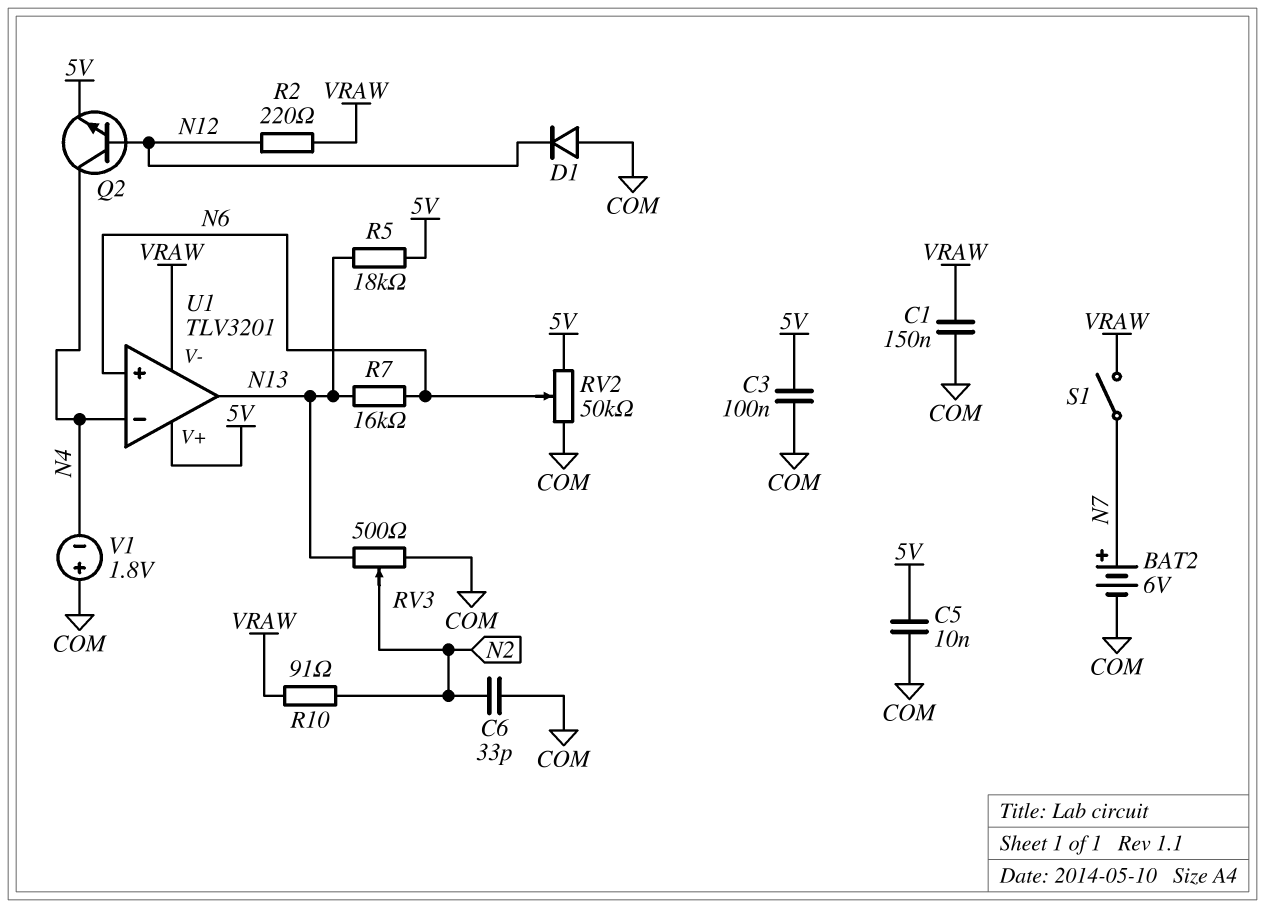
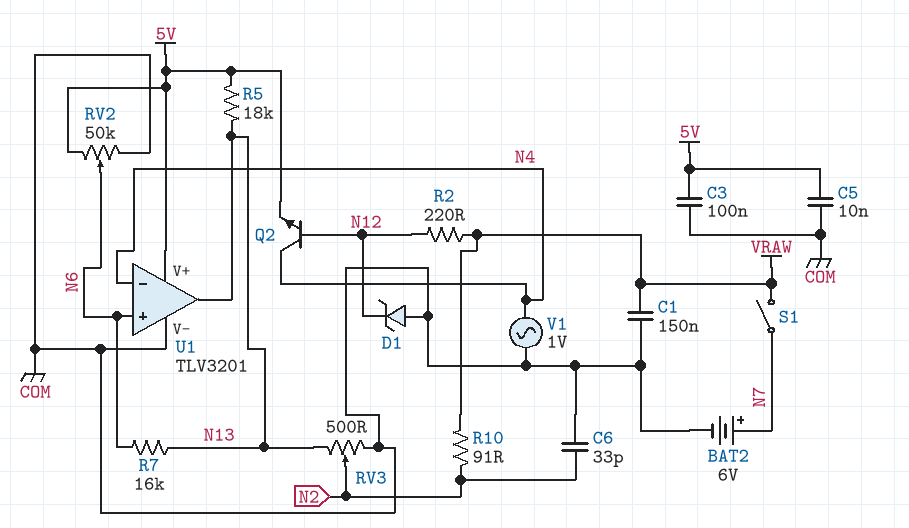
D1: diode (A COM, K N12) -> zener (A COM, K N12)
U1 pin V-: VRAW -> COM
V1: 1.8V (plus COM, minus N4) -> AC 1V (COM, N4)

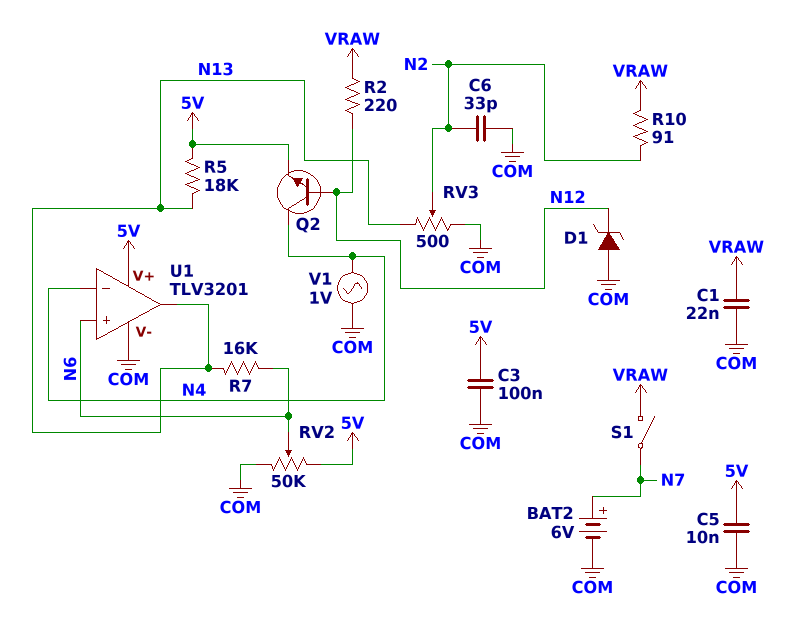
C1: 150nF (COM, VRAW) -> 22nF (COM, VRAW)

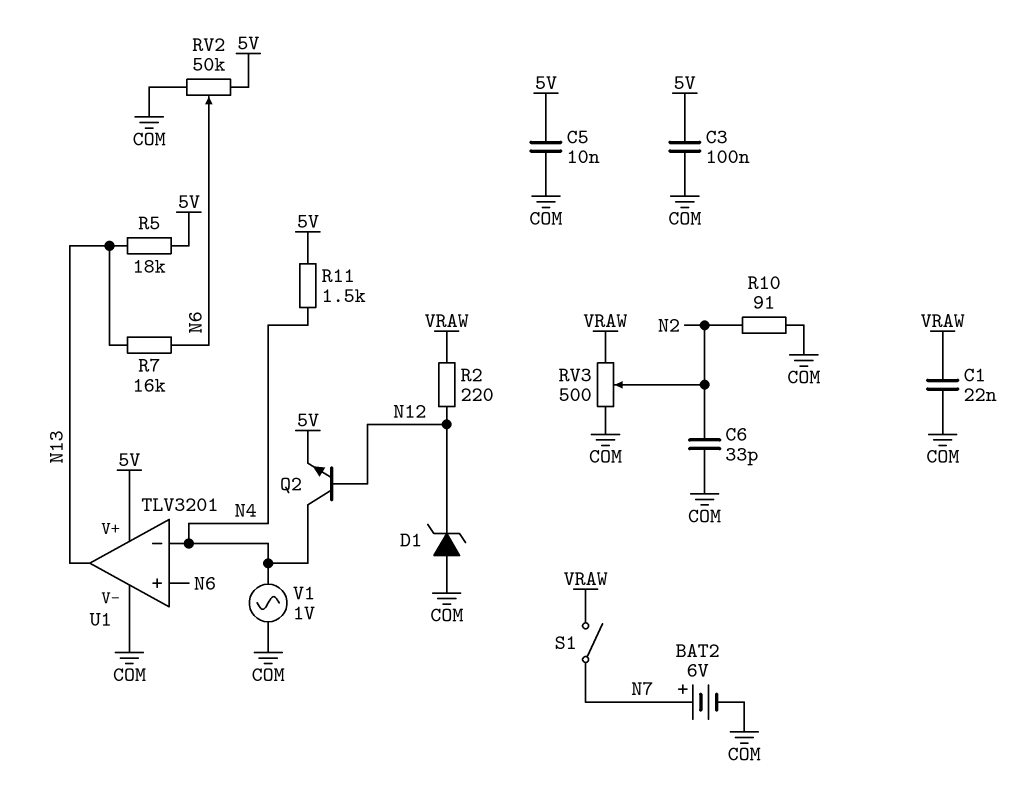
R10: 91 (N2, VRAW) -> 91 (COM, N2)
R11: none -> 1.5k (5V, N4)
RV3: 500 (COM, N13, wiper N2) -> 500 (COM, VRAW, wiper N2)

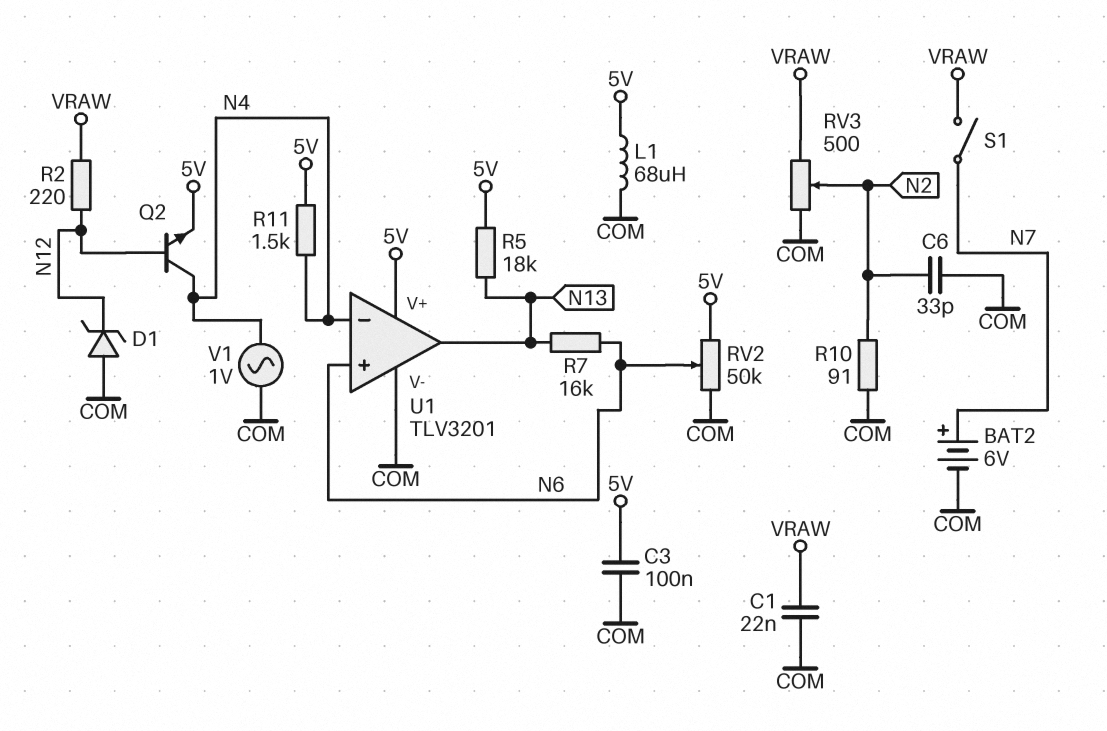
C5: 10nF (5V, COM) -> none
L1: none -> 68uH (5V, COM)

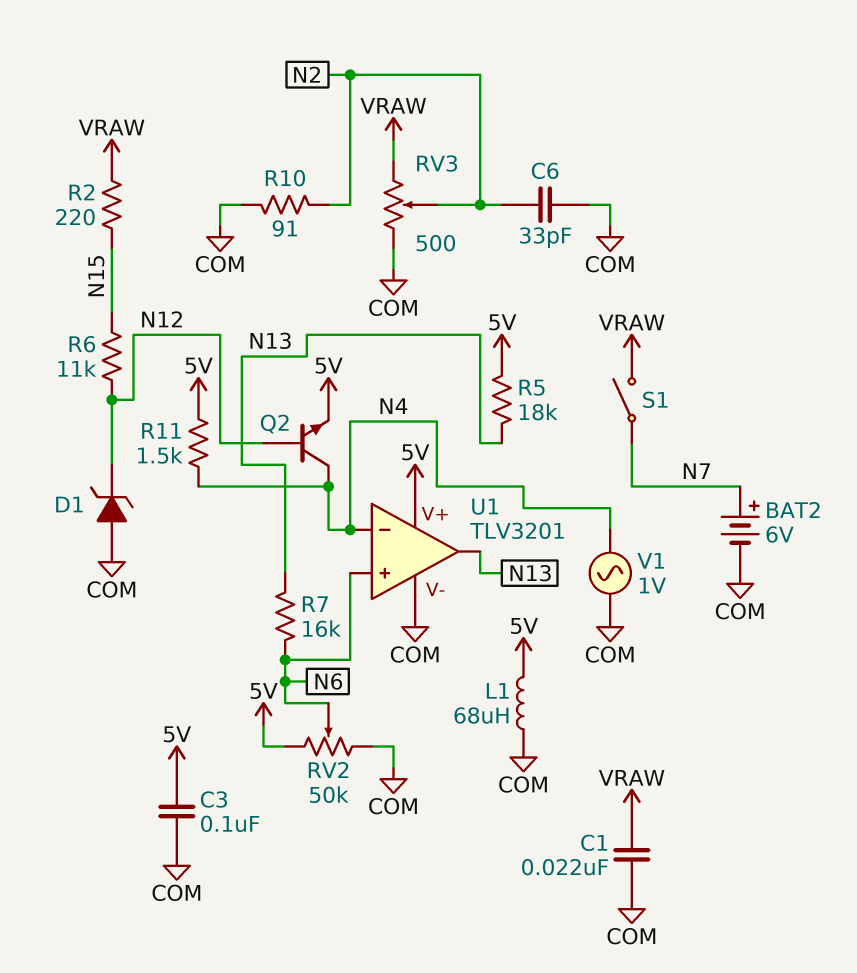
R2: 220 (N12, VRAW) -> 220 (N15, VRAW)
R6: none -> 11k (N12, N15)

